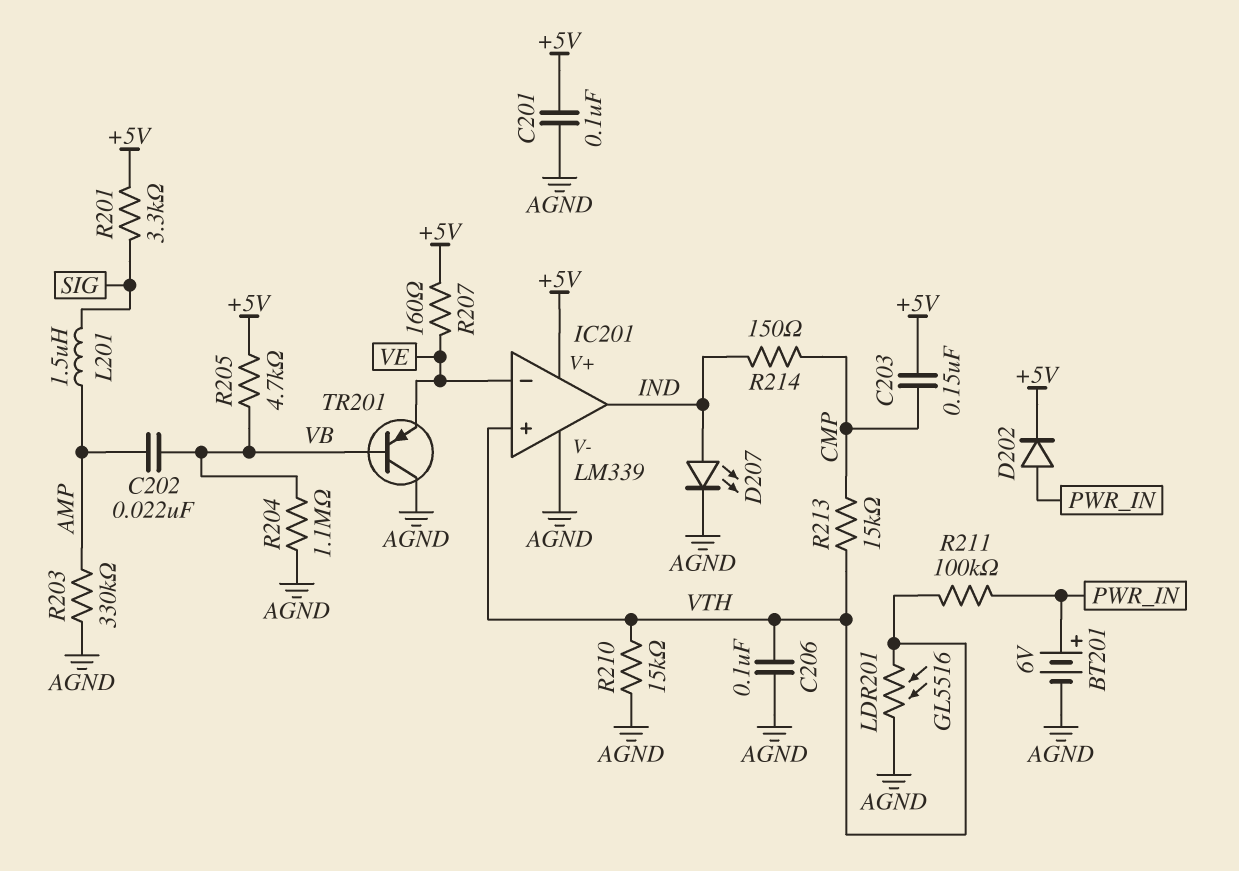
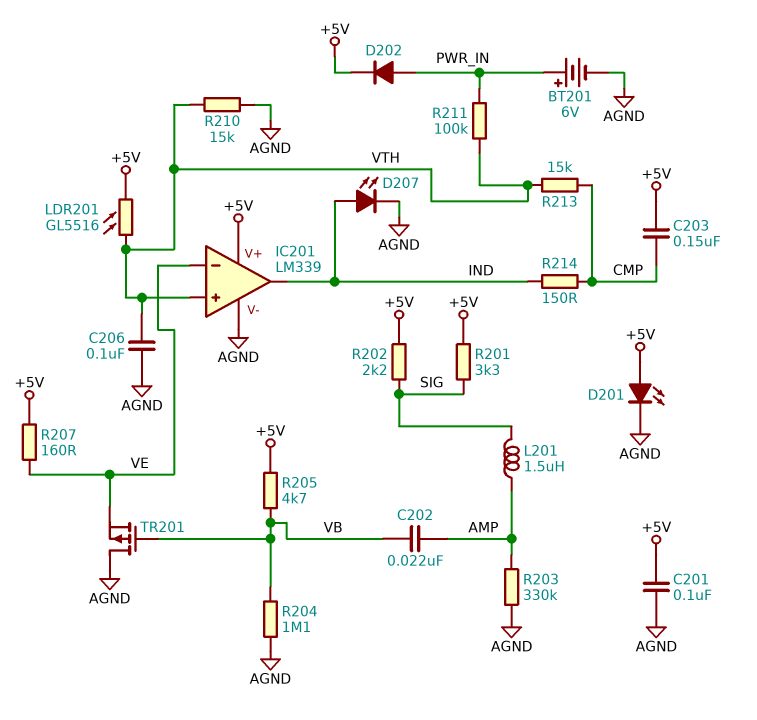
D201: none -> LED (A +5V, K AGND)
LDR201: GL5516 (AGND, VTH) -> GL5516 (+5V, VTH)
R202: none -> 2.2k (+5V, SIG)
TR201: PNP (B VB, C AGND, E VE) -> PMOS (G VB, D AGND, S VE)

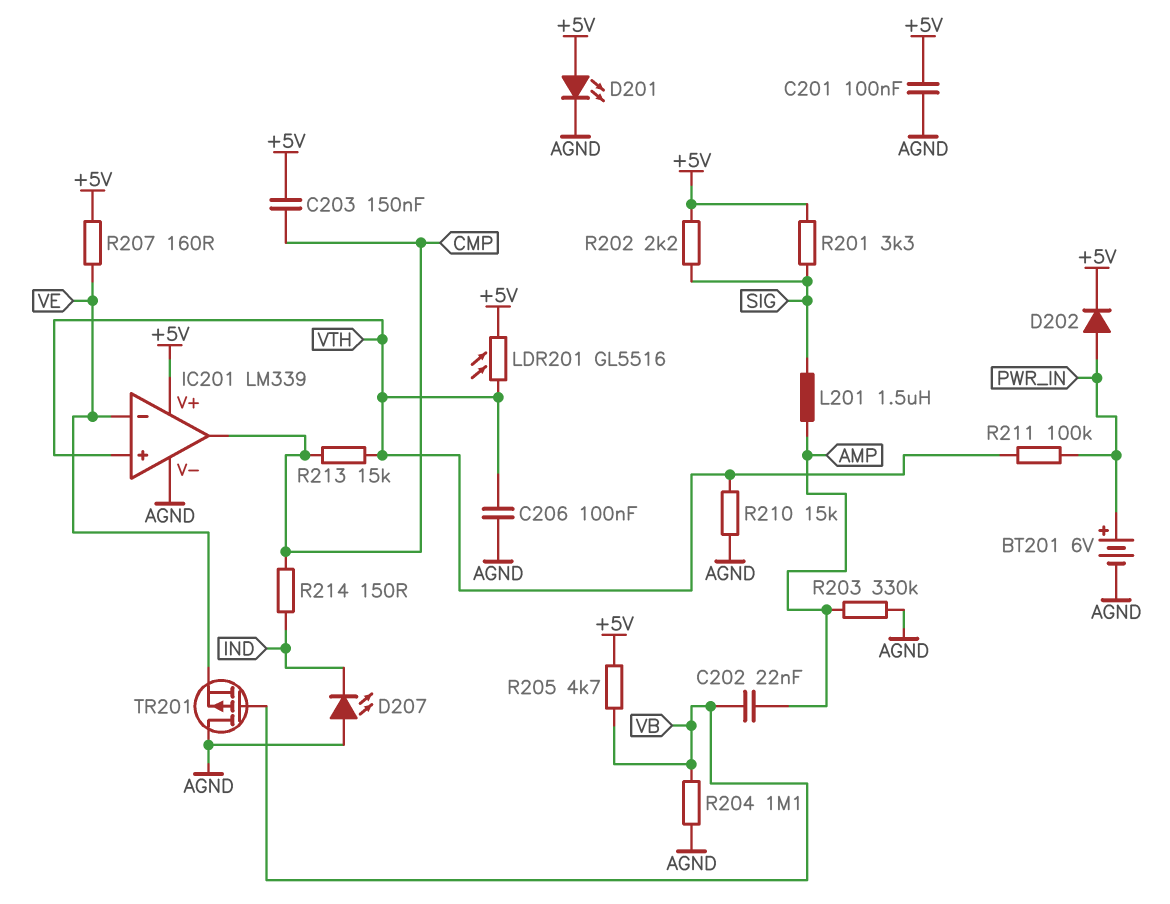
D207: LED (A IND, K AGND) -> LED (A AGND, K IND)
IC201 pin out: IND -> CMP

